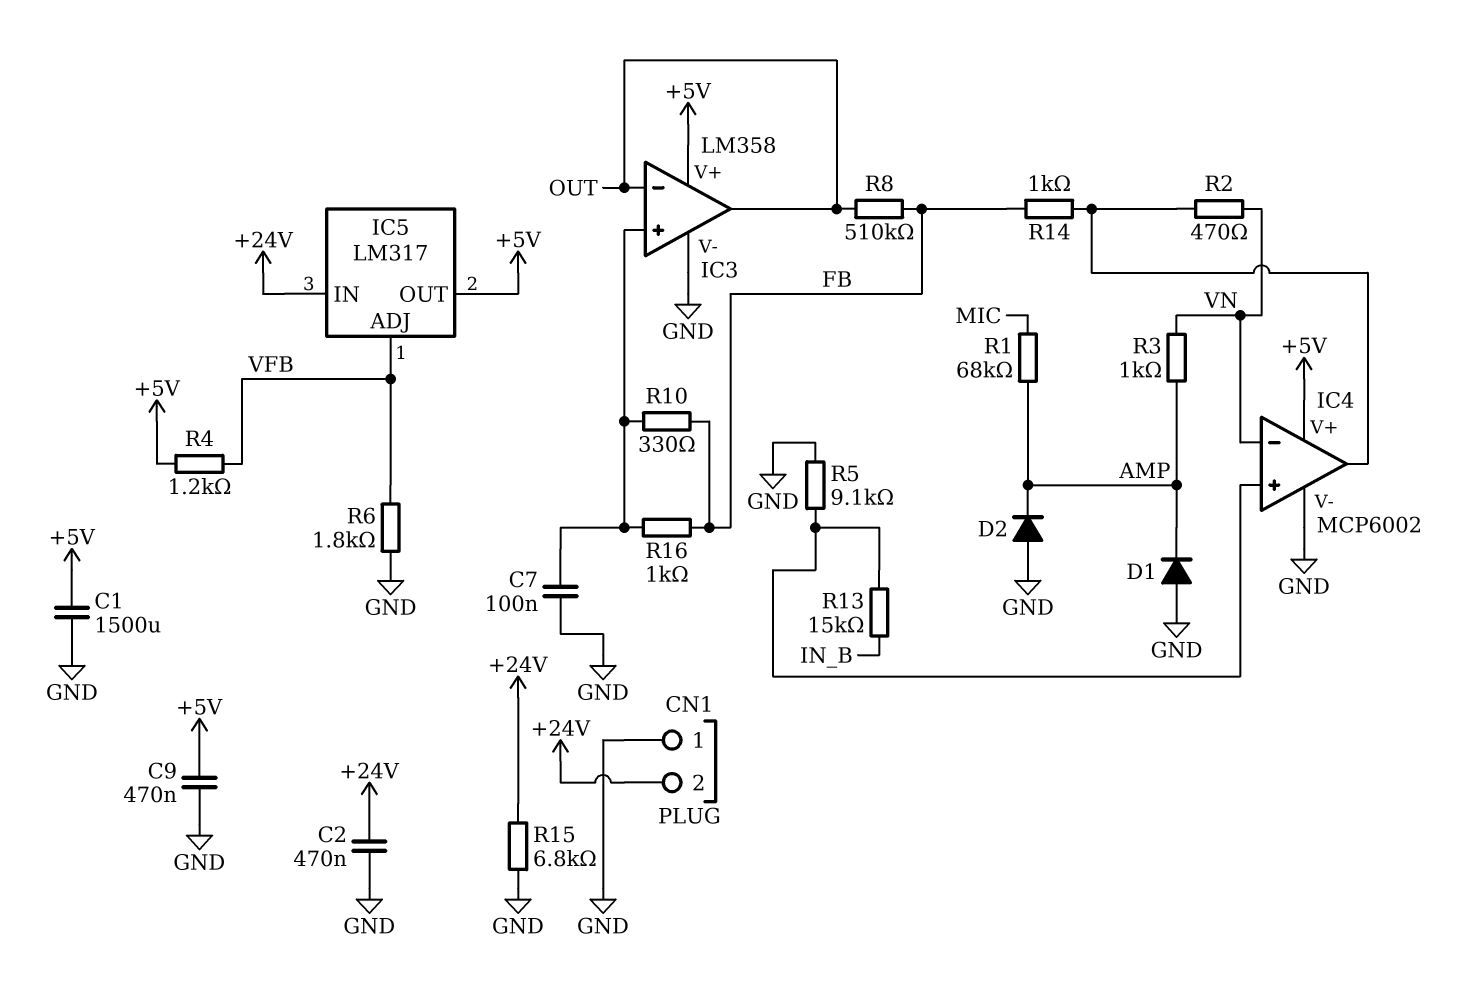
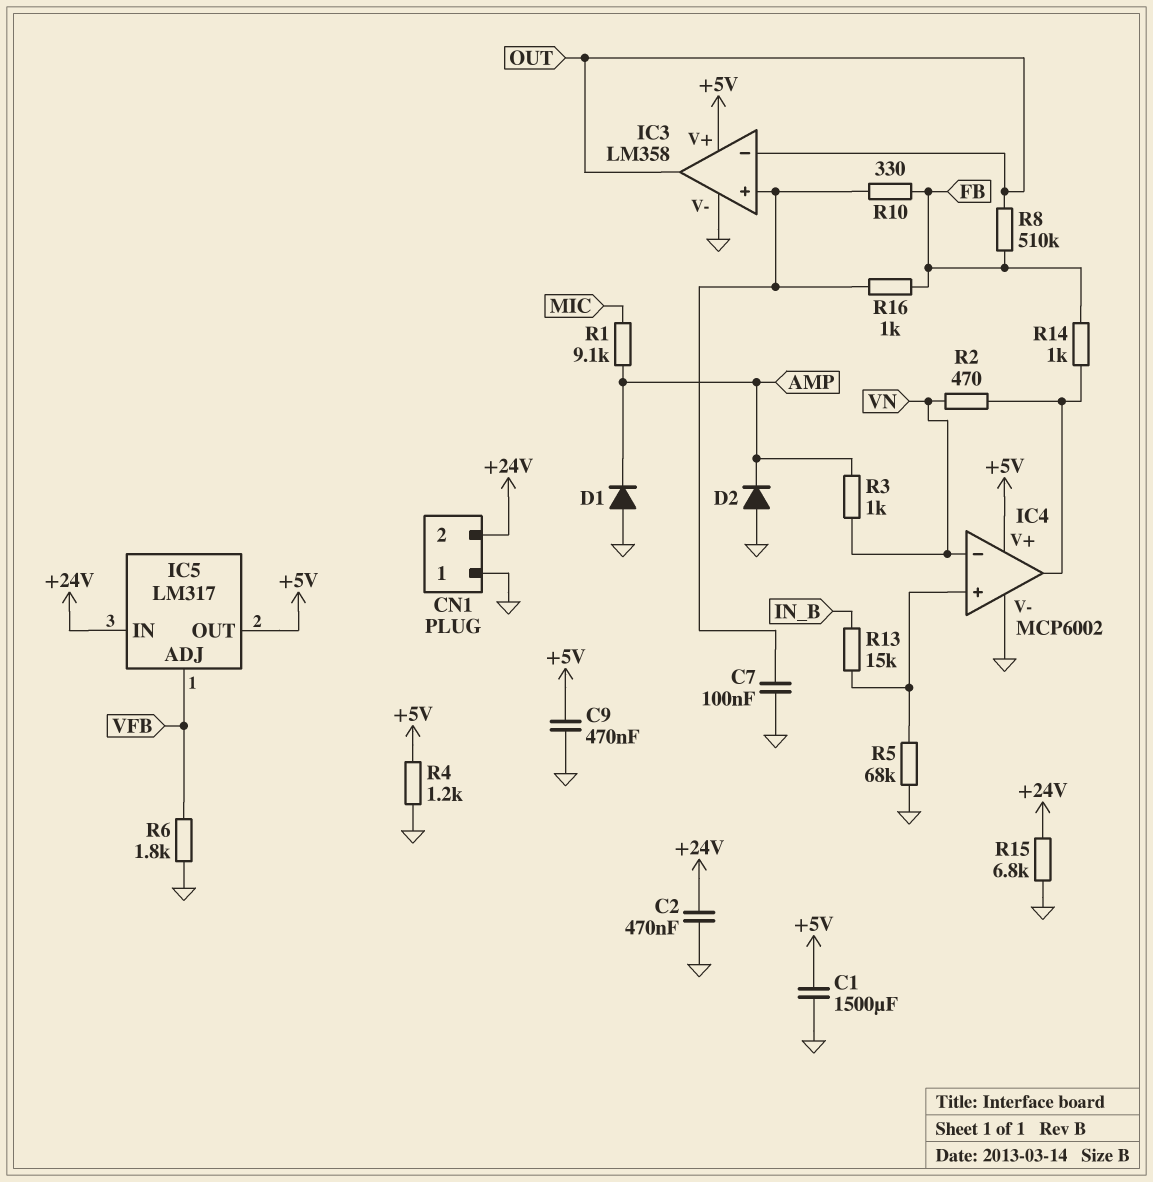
R1: 68k (AMP, MIC) -> 9.1k (AMP, MIC)
R4: 1.2k (+5V, VFB) -> 1.2k (+5V, GND)
R5: 9.1k (GND, IC4/in+) -> 68k (GND, IC4/in+)

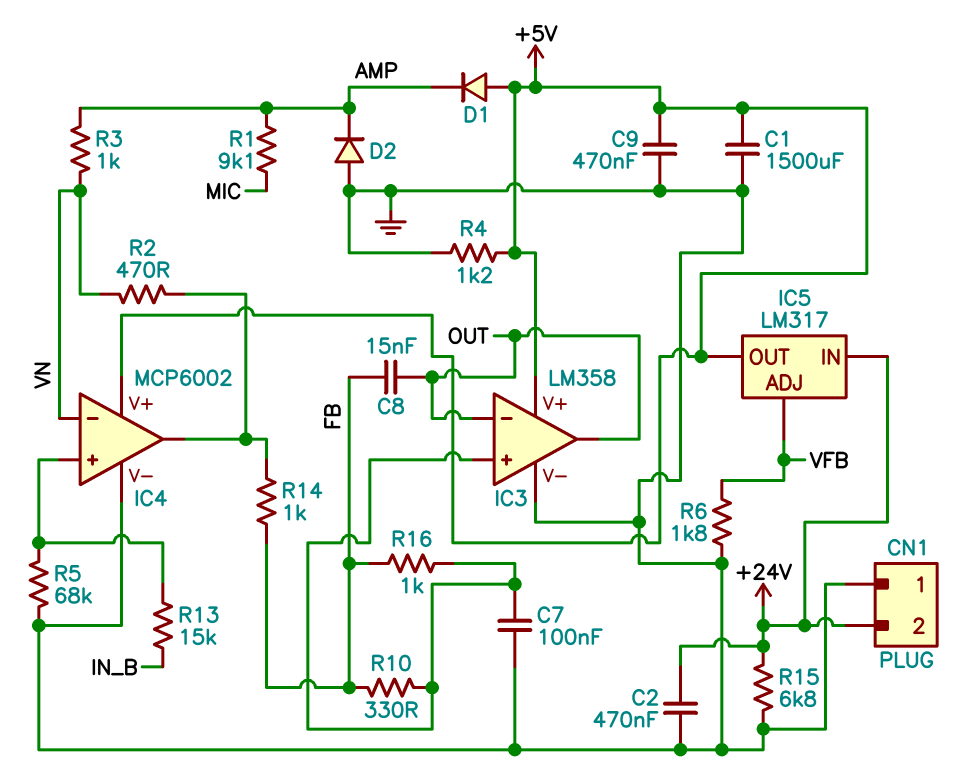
C8: none -> 15nF (FB, OUT)
D1: diode (A GND, K AMP) -> diode (A +5V, K AMP)
R8: 510k (FB, OUT) -> none

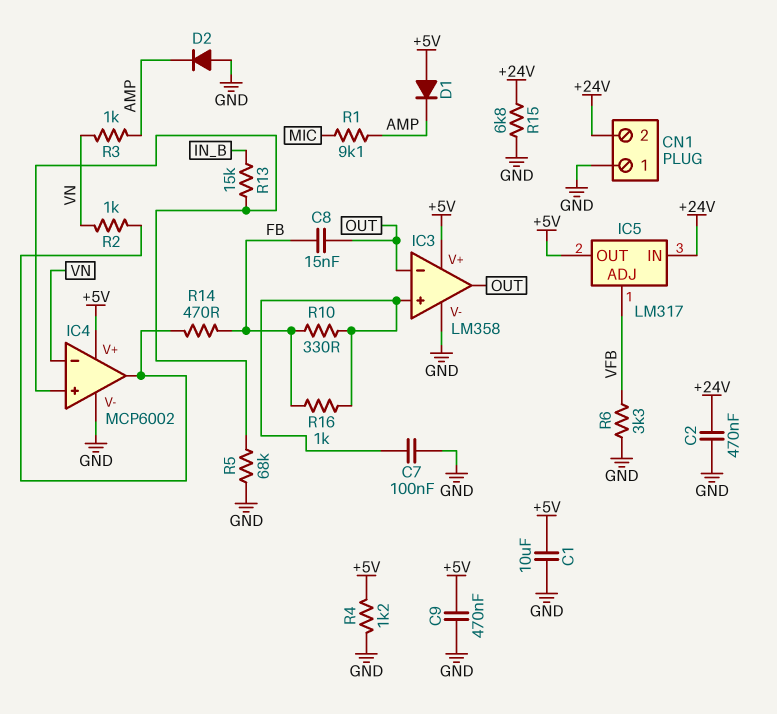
C1: 1500uF (+5V, GND) -> 10uF (+5V, GND)
R2: 470 (IC4/out, VN) -> 1k (IC4/out, VN)
R6: 1.8k (GND, VFB) -> 3.3k (GND, VFB)
R14: 1k (FB, IC4/out) -> 470 (FB, IC4/out)

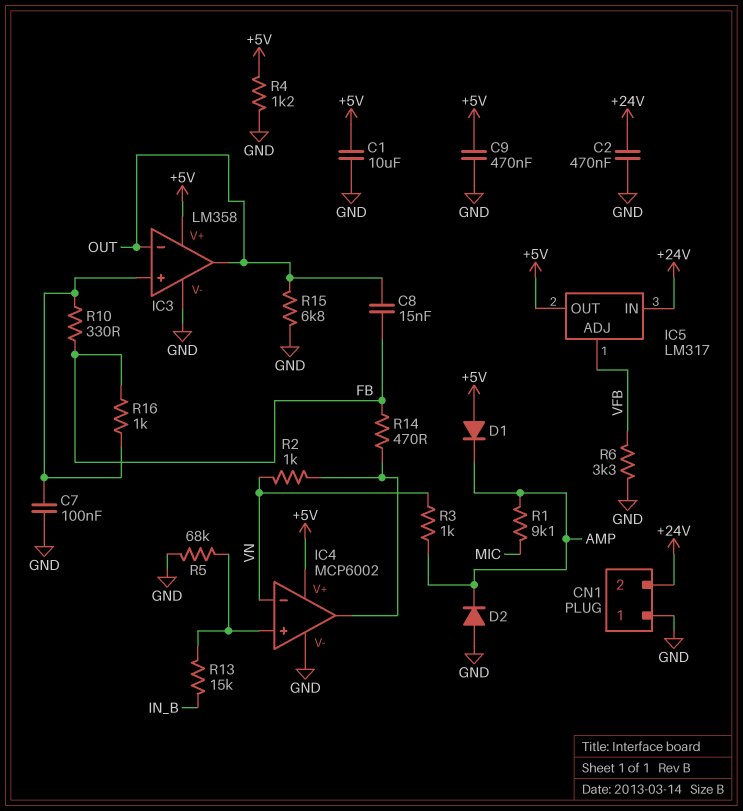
R15: 6.8k (+24V, GND) -> 6.8k (GND, OUT)

